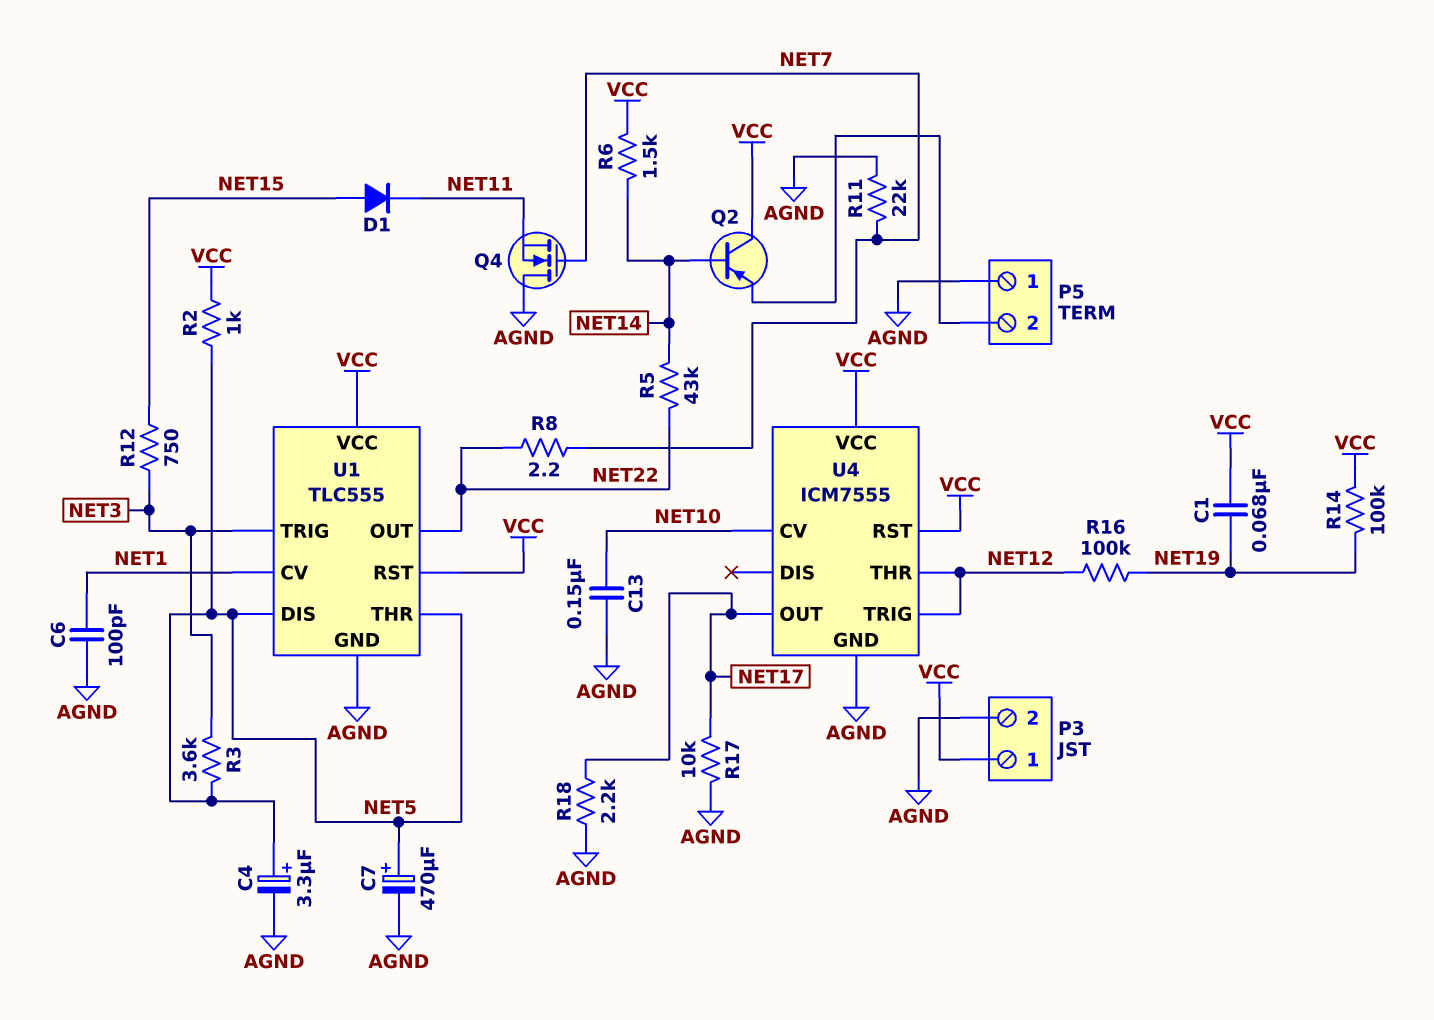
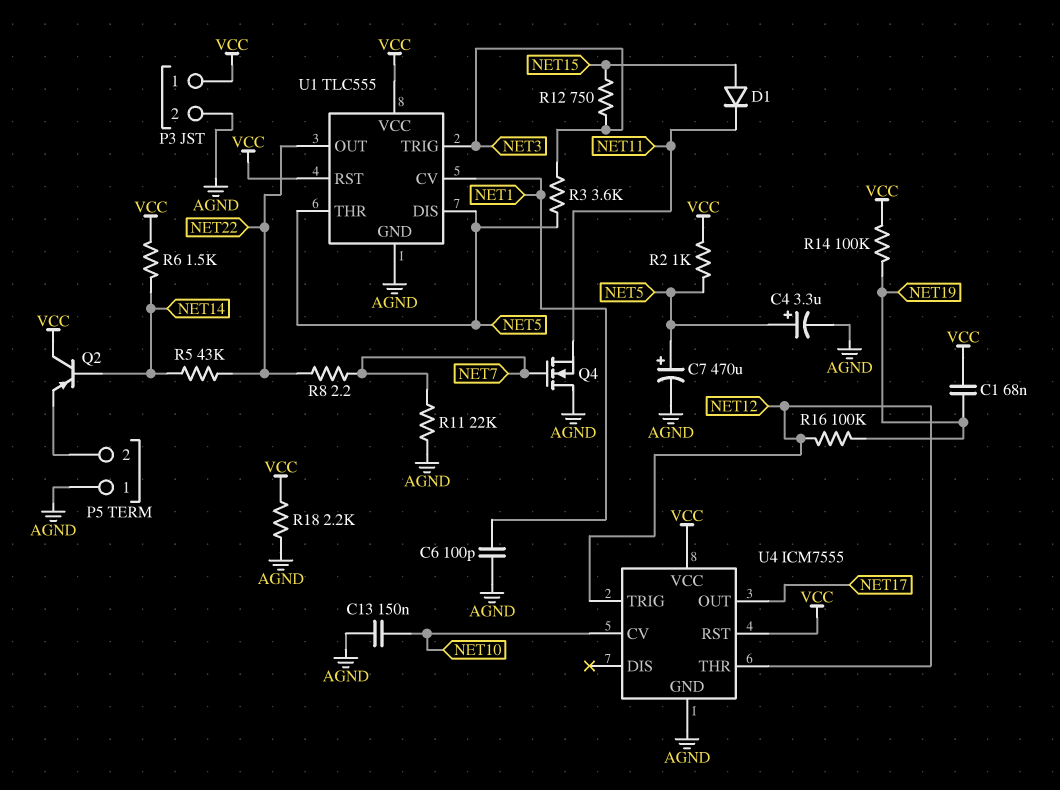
R17: 10k (AGND, NET17) -> none
R18: 2.2k (AGND, NET17) -> 2.2k (AGND, VCC)

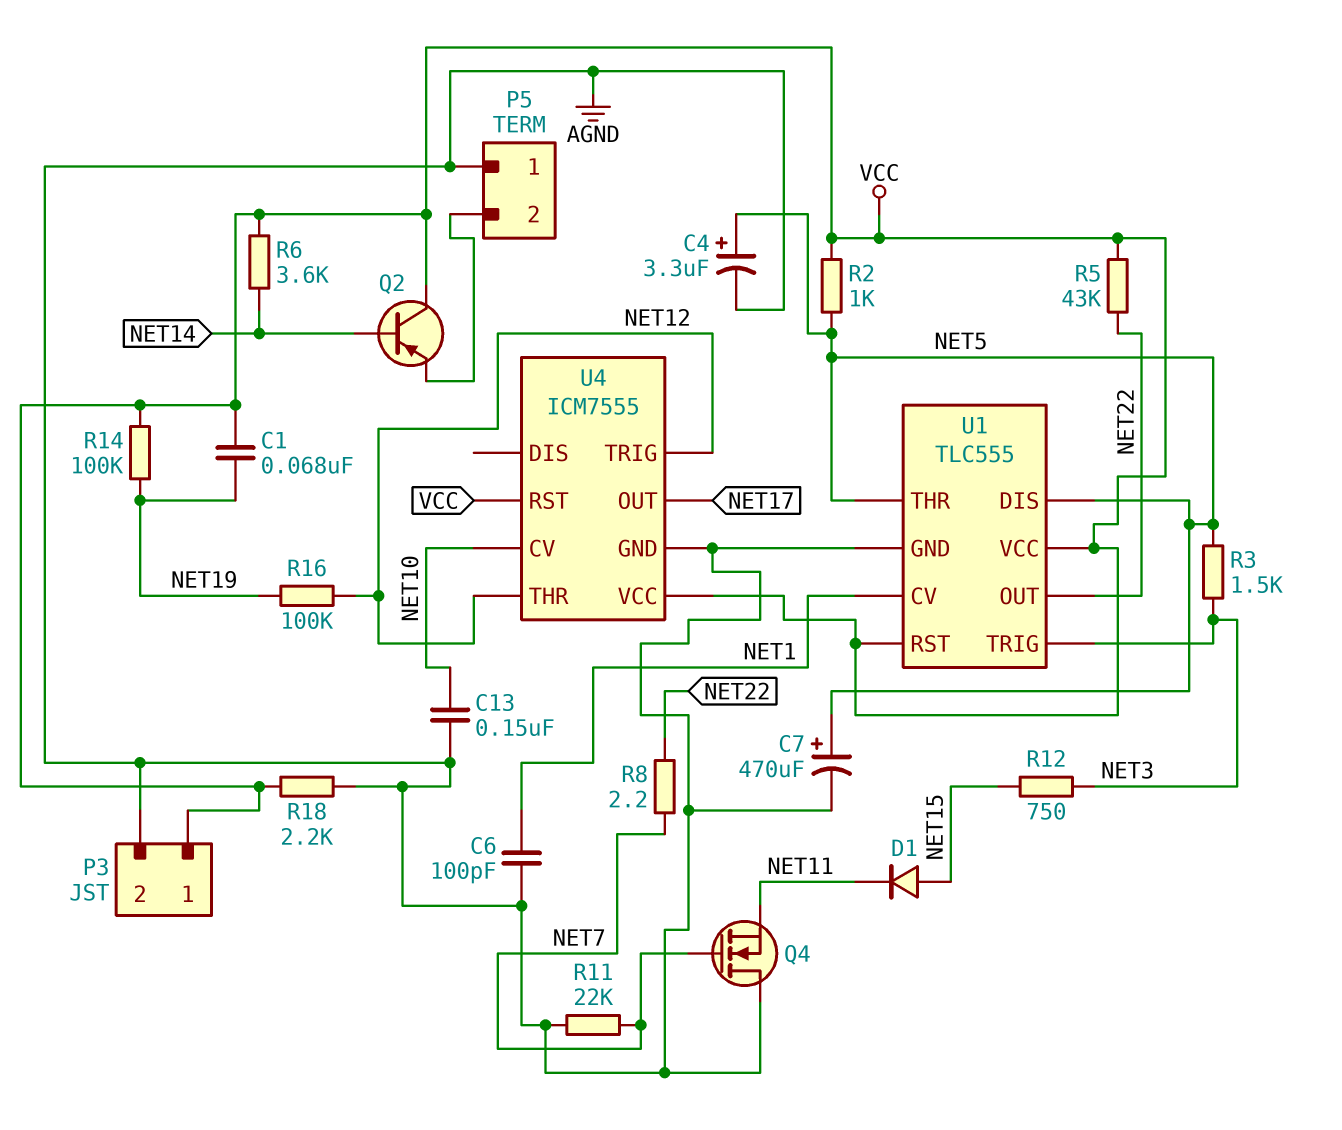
R3: 3.6k (NET3, NET5) -> 1.5k (NET3, NET5)
R5: 43k (NET14, NET22) -> 43k (NET22, VCC)
R6: 1.5k (NET14, VCC) -> 3.6k (NET14, VCC)

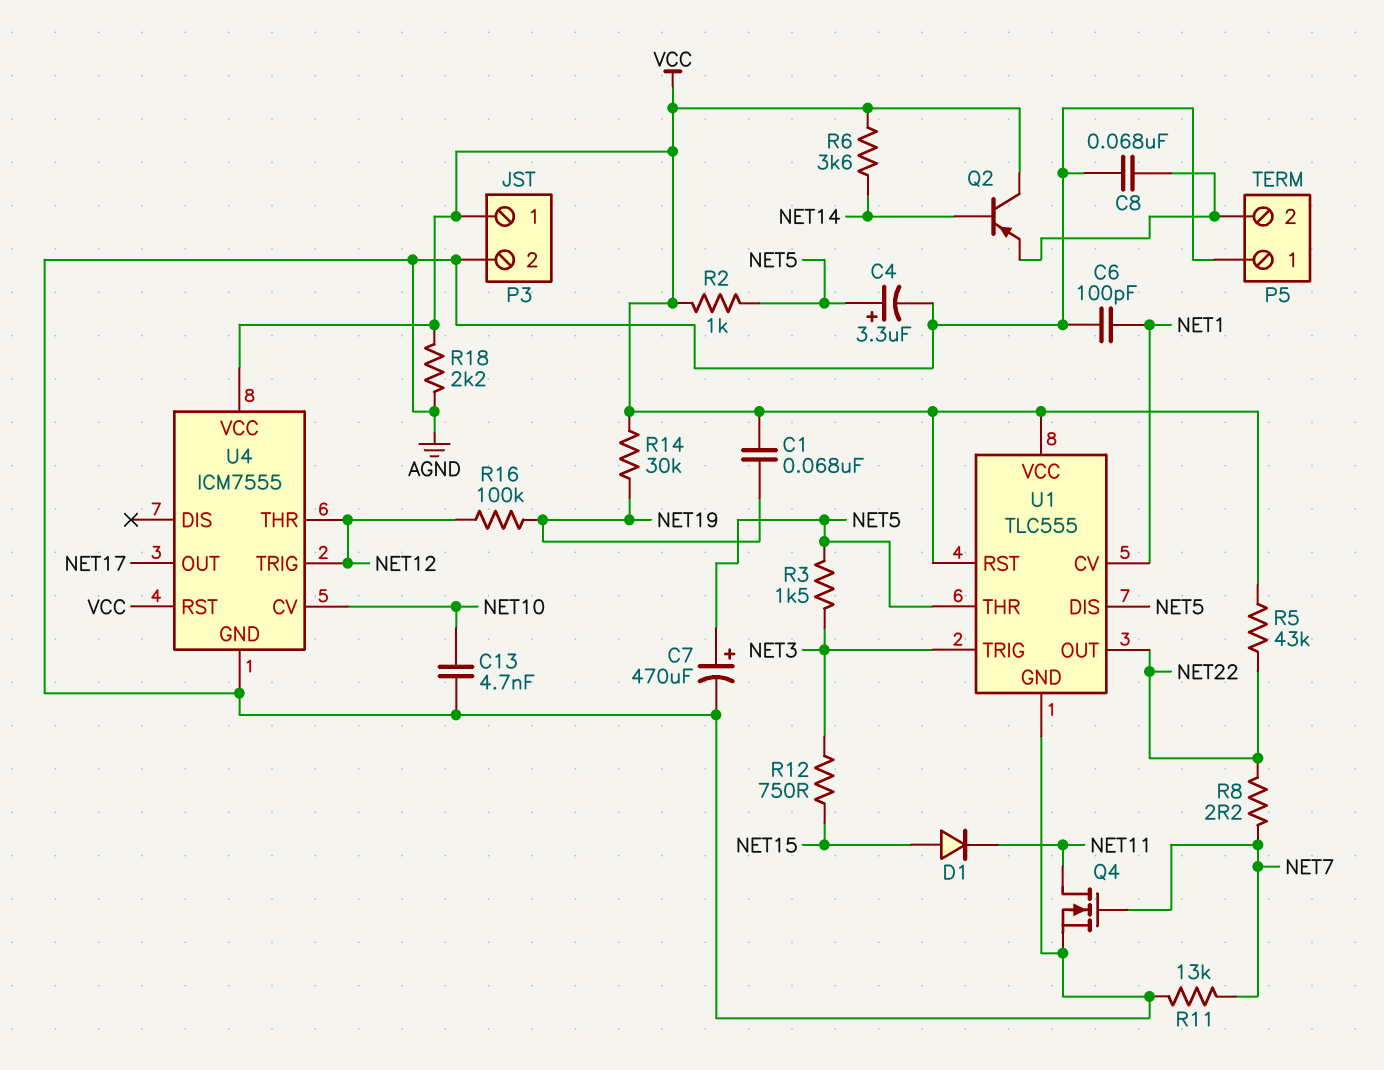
C8: none -> 68nF (AGND, P5/2)
C13: 150nF (AGND, NET10) -> 4.7nF (AGND, NET10)
Q4: NMOS (G NET7, D AGND, S NET11) -> NMOS (G NET7, D NET11, S AGND)
R11: 22k (AGND, NET7) -> 13k (AGND, NET7)
R14: 100k (NET19, VCC) -> 30k (NET19, VCC)

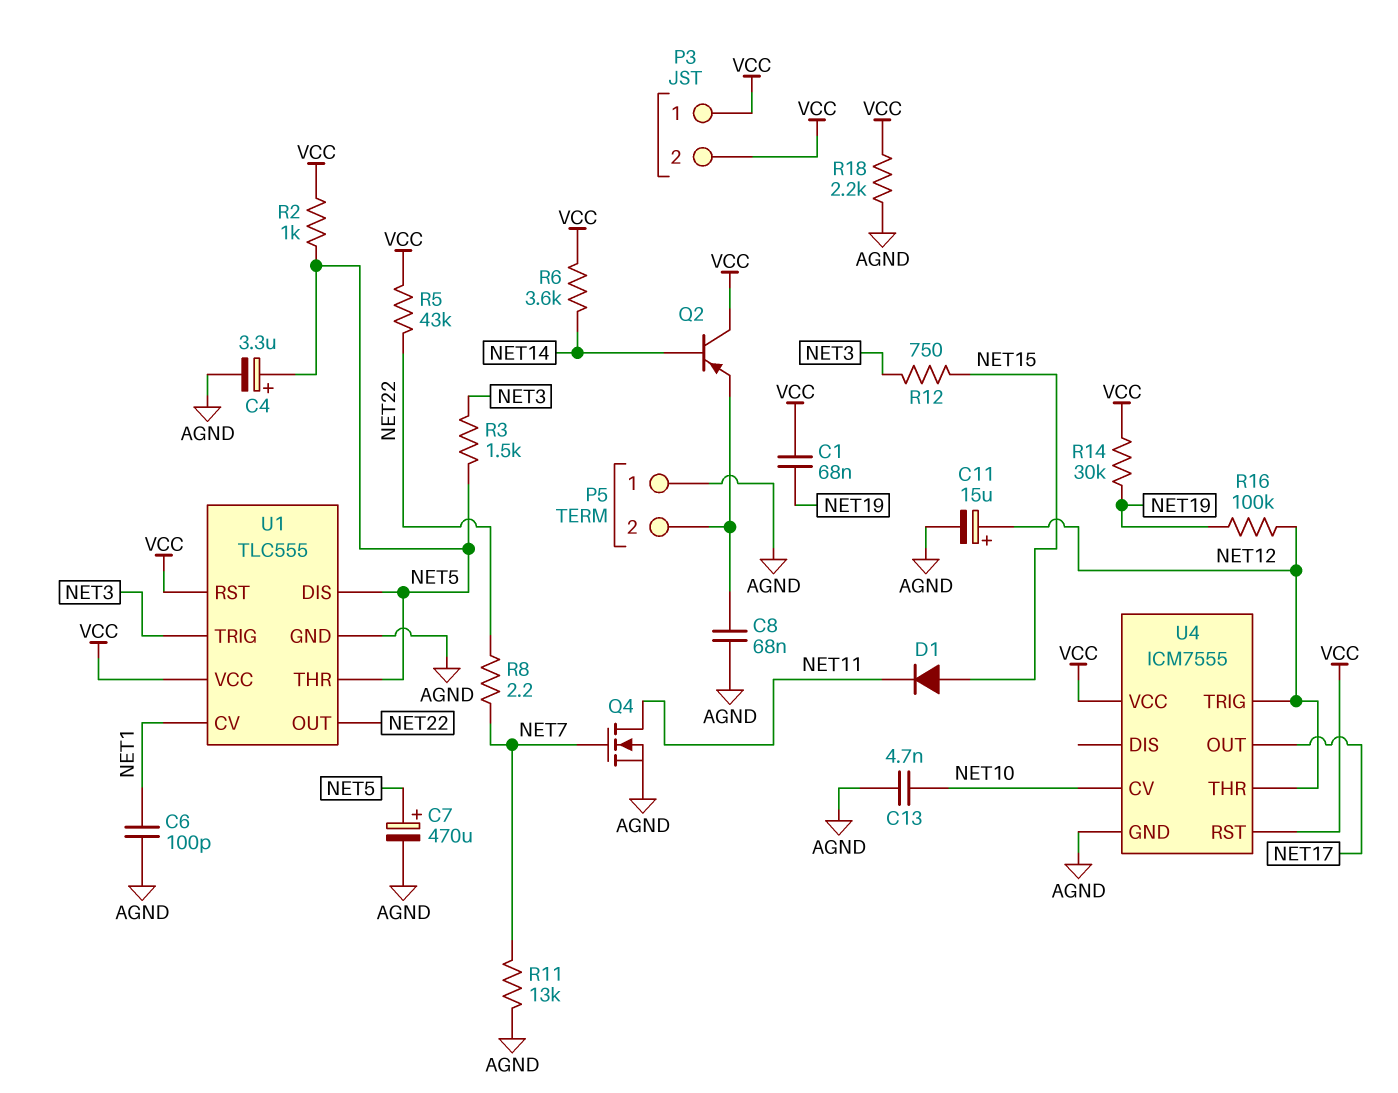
C11: none -> 15uF (plus NET12, minus AGND)
P3 pin 2: AGND -> VCC

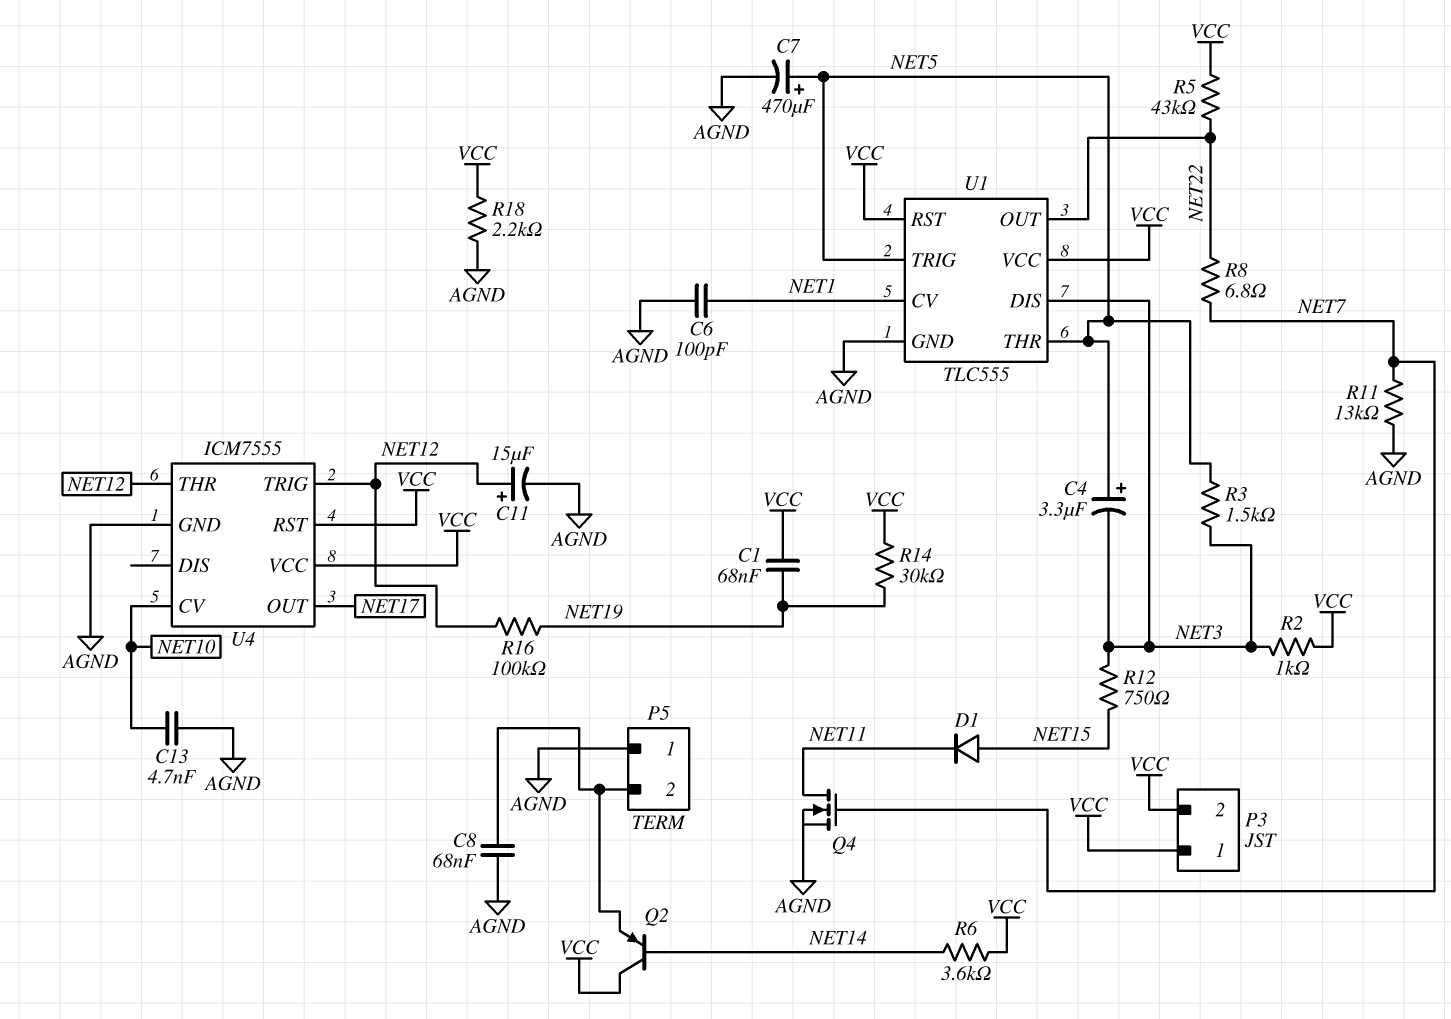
C4: 3.3uF (plus NET5, minus AGND) -> 3.3uF (plus NET5, minus NET3)
R2: 1k (NET5, VCC) -> 1k (NET3, VCC)
R8: 2.2 (NET7, NET22) -> 6.8 (NET7, NET22)
U1 pin DIS: NET5 -> NET3
U1 pin TRIG: NET3 -> NET5

